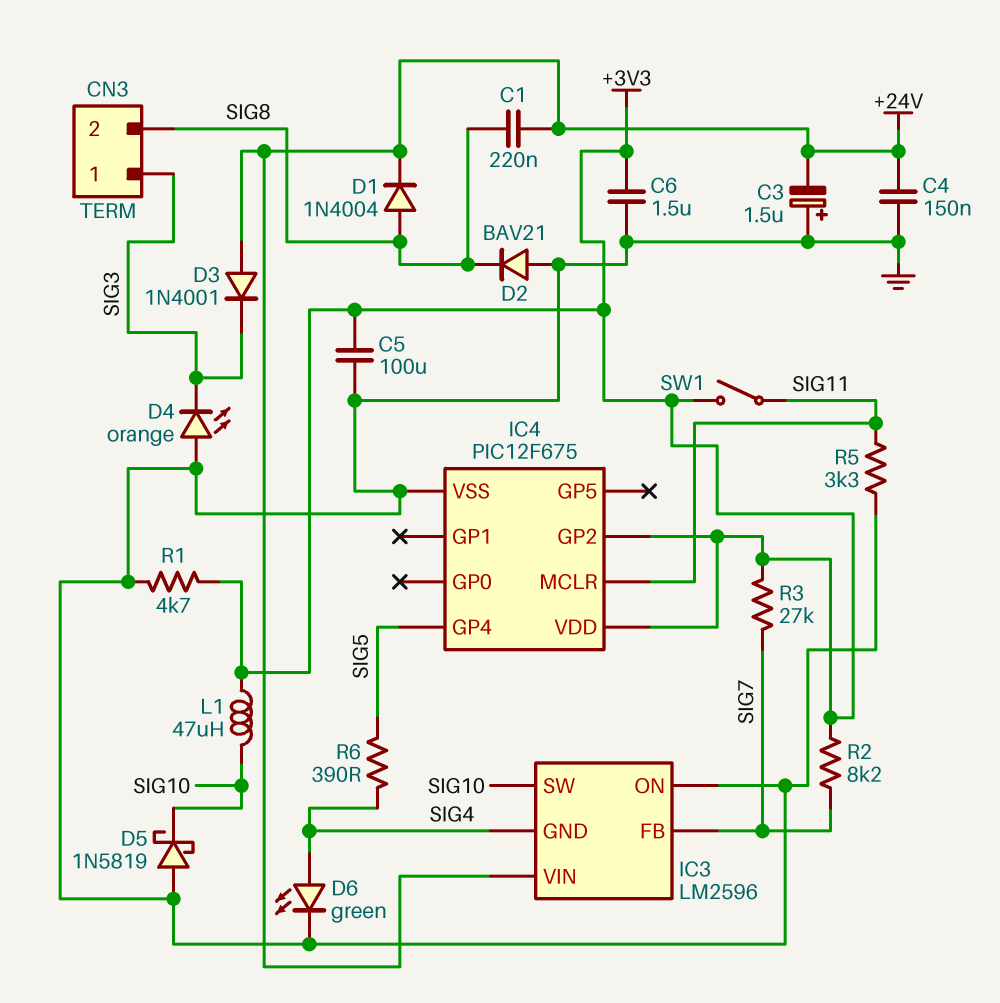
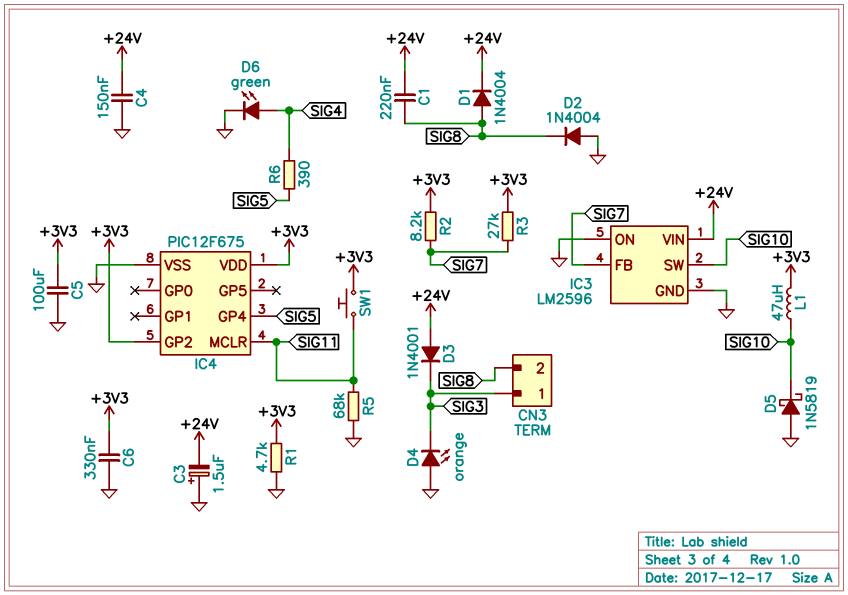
C6: 1.5uF (+3V3, GND) -> 330nF (+3V3, GND)
D2: diode BAV21 (A GND, K SIG8) -> diode 1N4004 (A GND, K SIG8)
IC3 pin GND: SIG4 -> GND
R5: 3.3k (GND, SIG11) -> 68k (GND, SIG11)
SW1: switch (+3V3, SIG11) -> button (+3V3, SIG11)

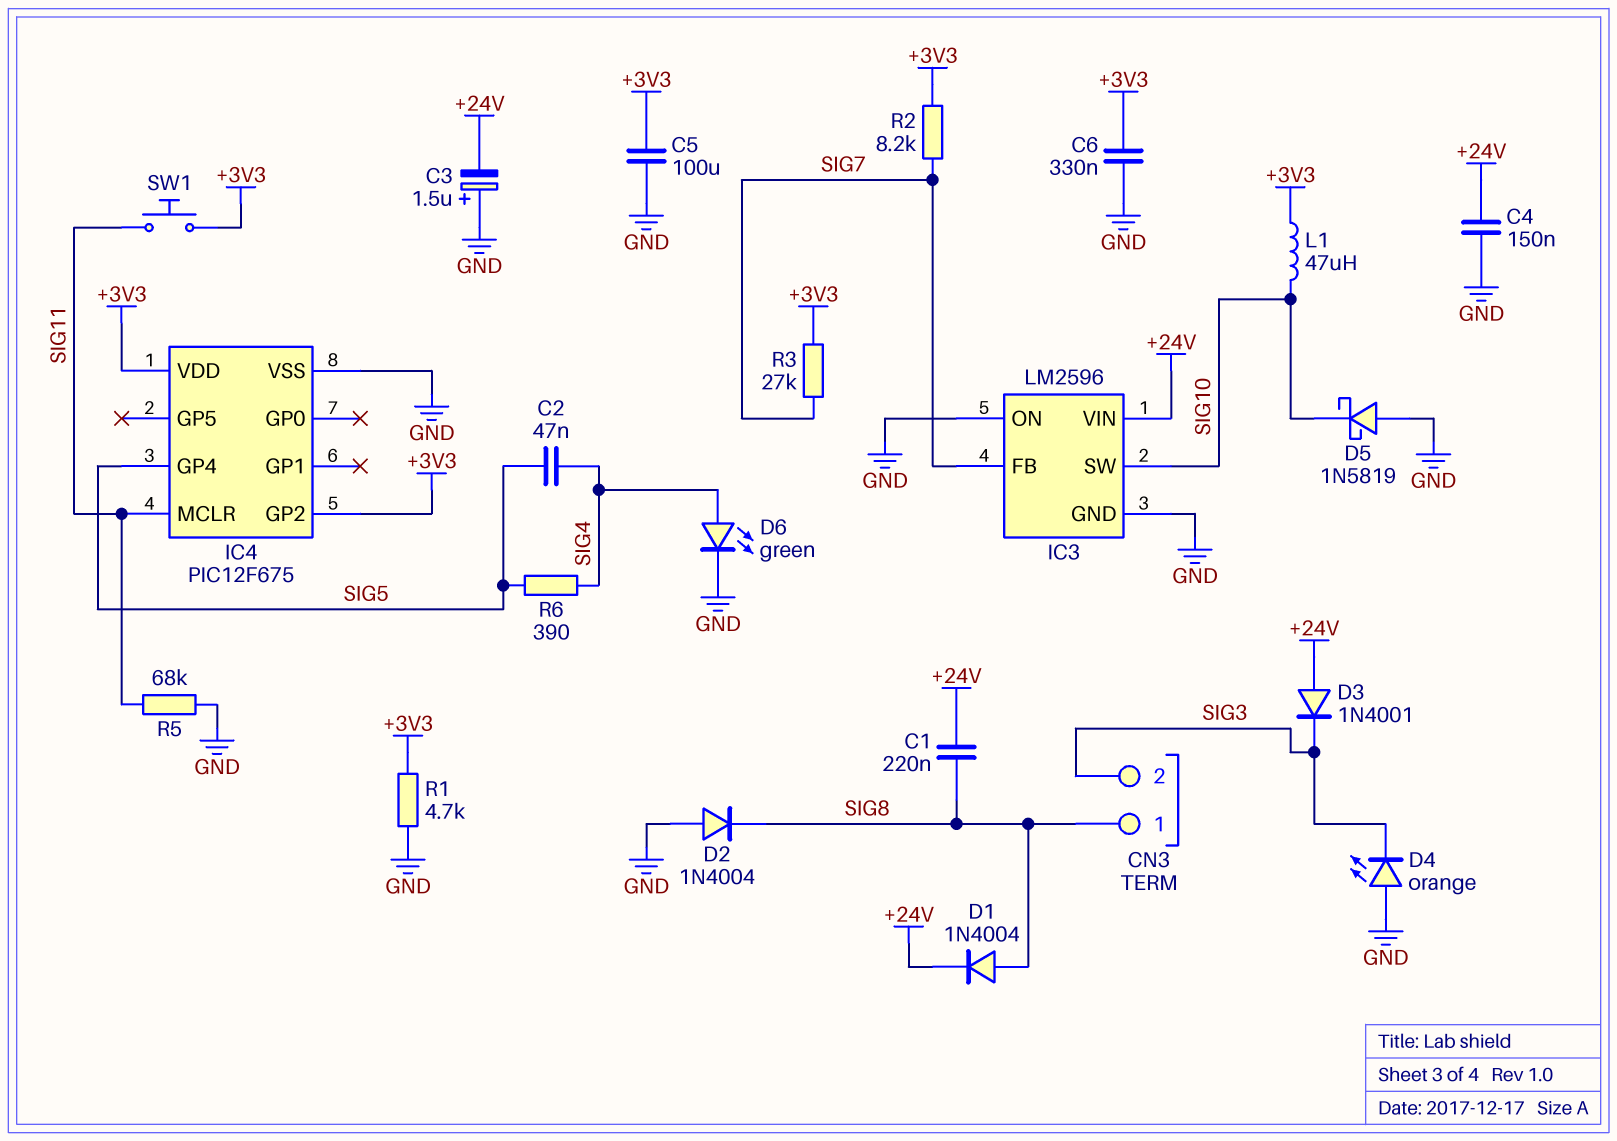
C2: none -> 47nF (SIG4, SIG5)
CN3 pin 1: SIG3 -> SIG8
CN3 pin 2: SIG8 -> SIG3

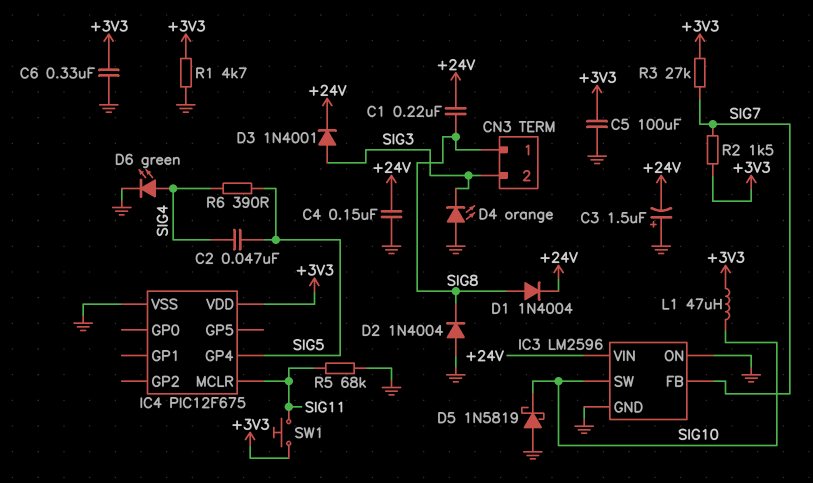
D3: diode 1N4001 (A +24V, K SIG3) -> diode 1N4001 (A SIG3, K +24V)
IC4 pin GP2: +3V3 -> none
R2: 8.2k (+3V3, SIG7) -> 1.5k (+3V3, SIG7)

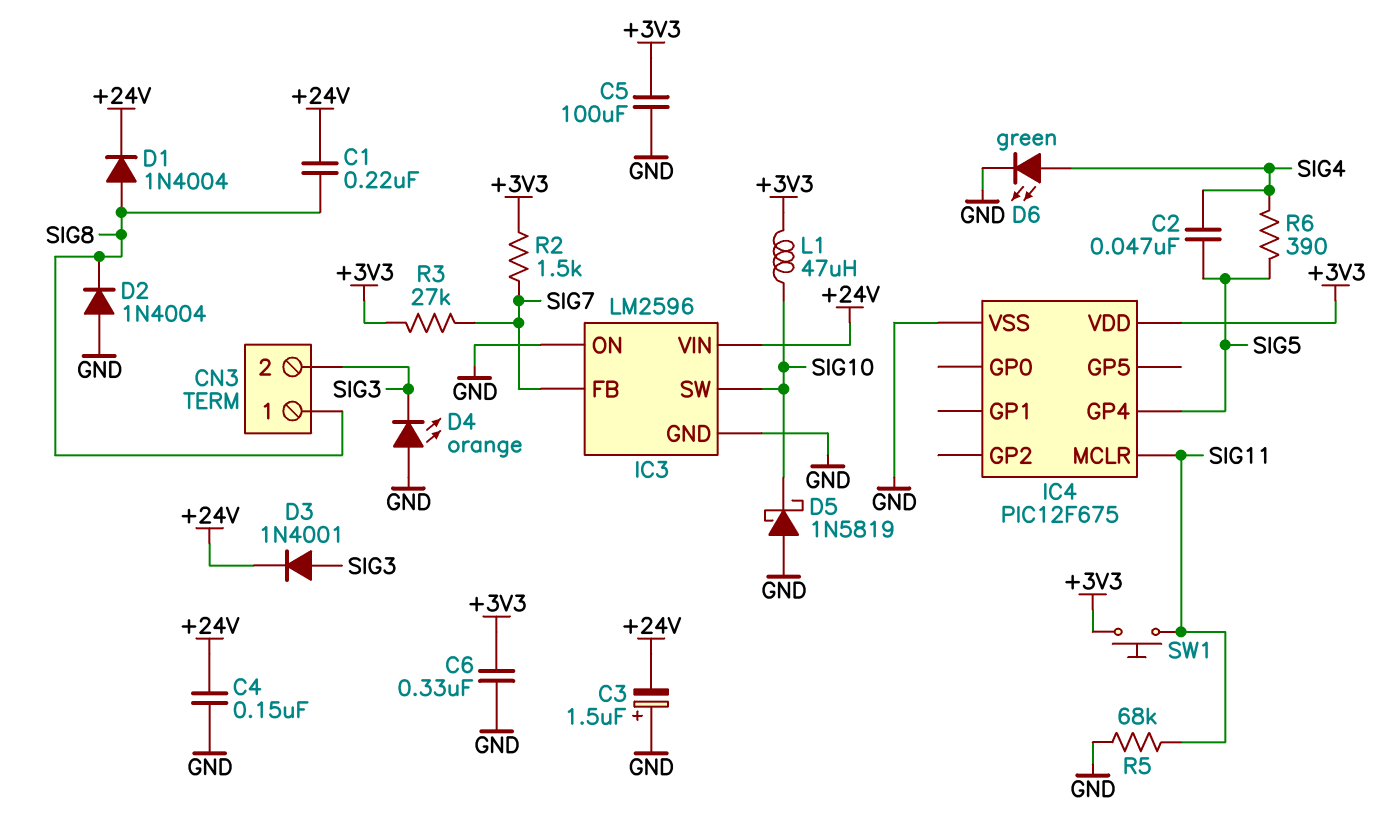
R1: 4.7k (+3V3, GND) -> none

